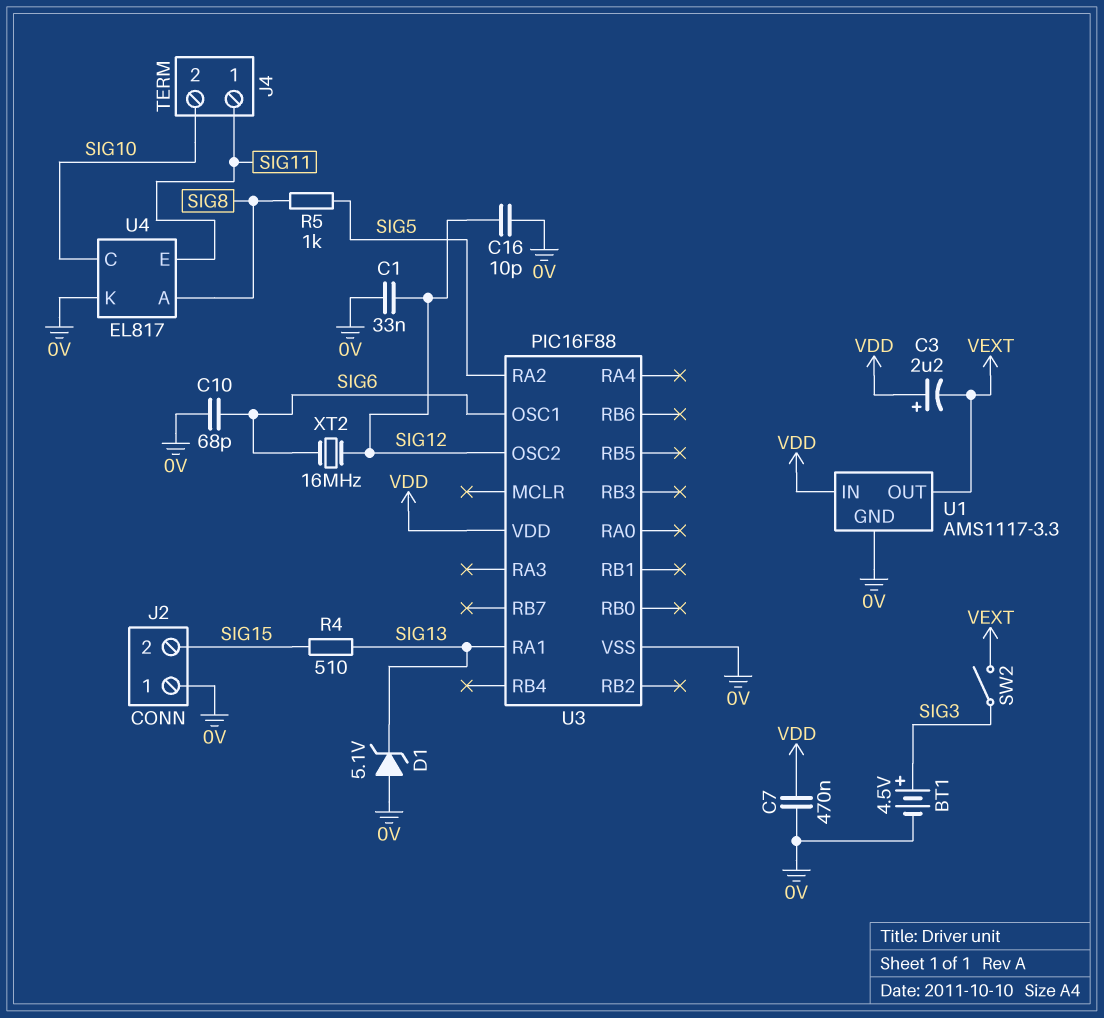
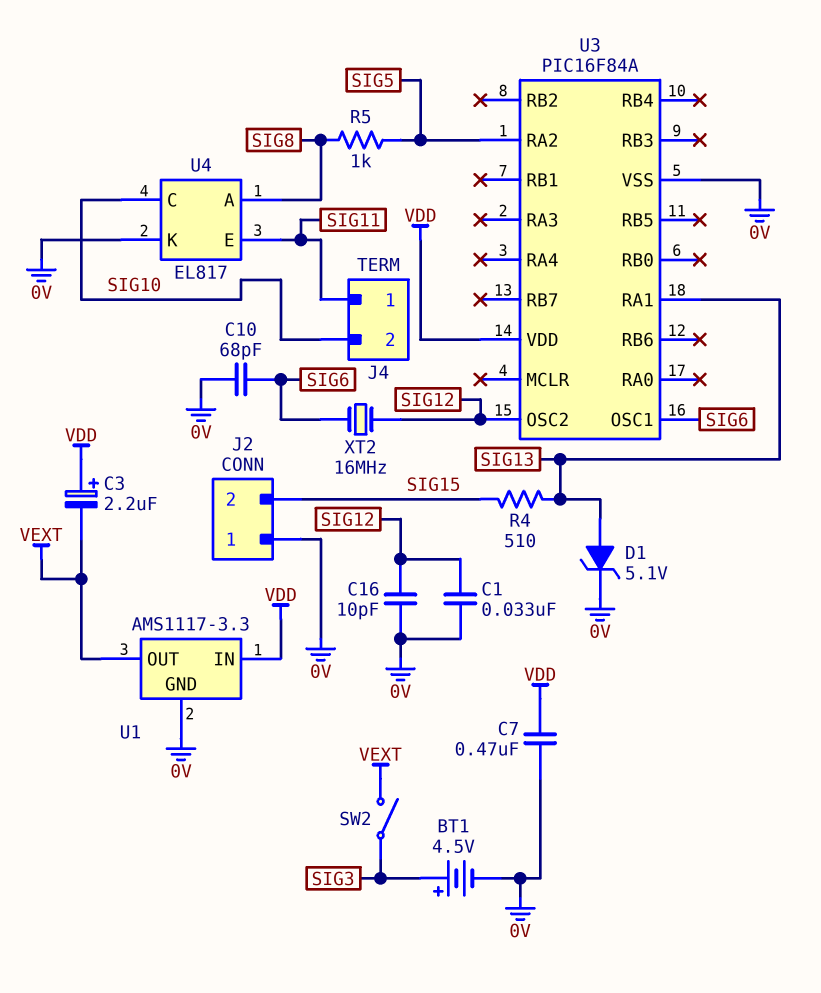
D1: zener 5.1V (A 0V, K SIG13) -> zener 5.1V (A SIG13, K 0V)
U3: PIC16F88 -> PIC16F84A

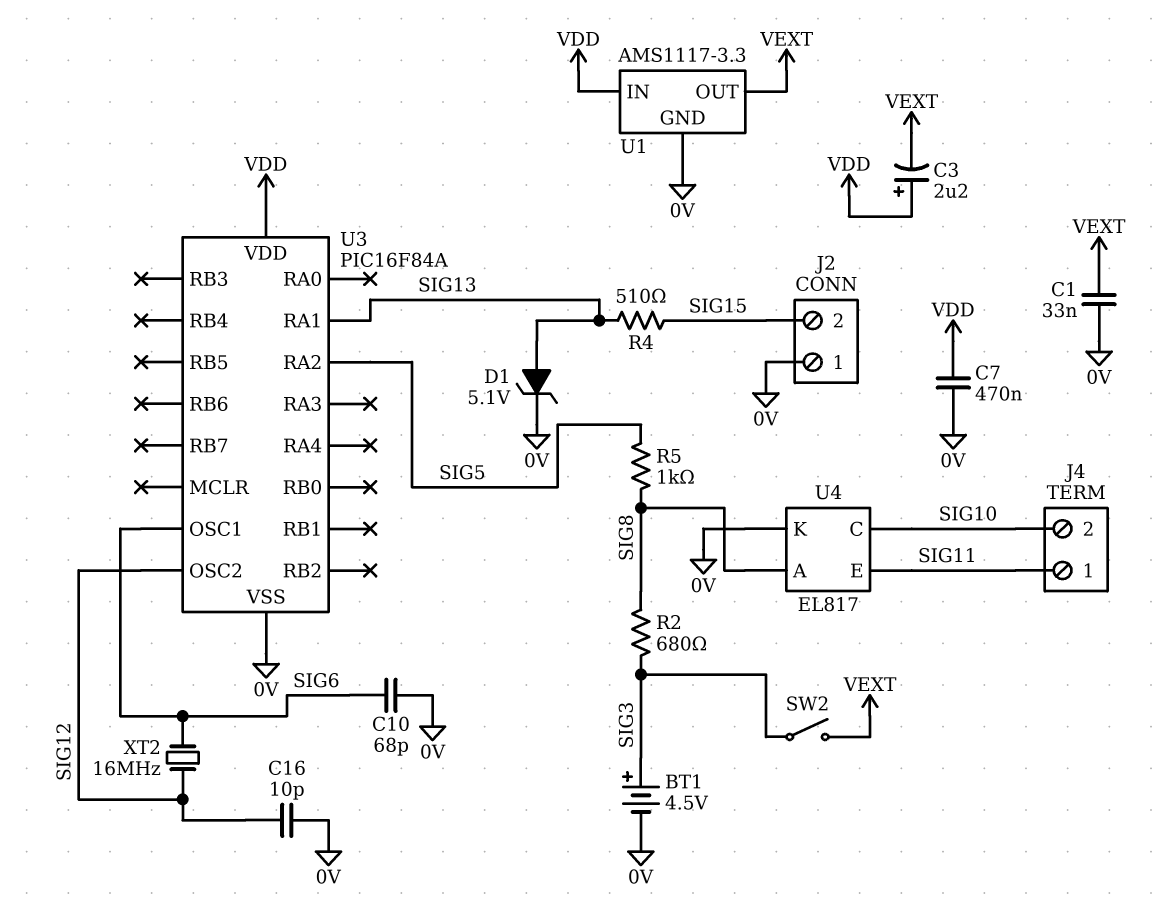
C1: 33nF (0V, SIG12) -> 33nF (0V, VEXT)
R2: none -> 680 (SIG3, SIG8)

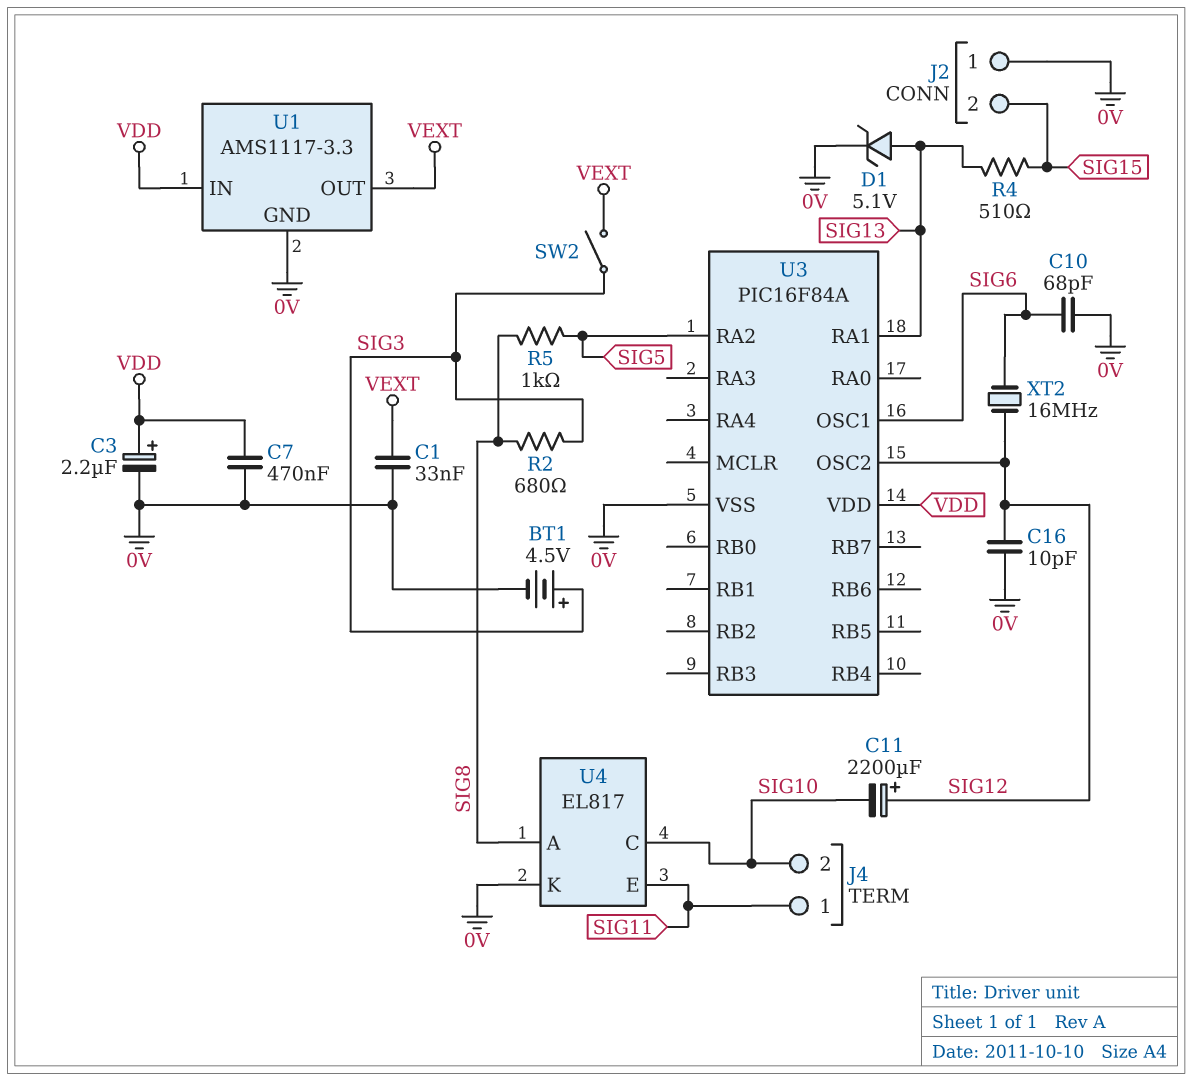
C3: 2.2uF (plus VDD, minus VEXT) -> 2.2uF (plus VDD, minus 0V)
C11: none -> 2200uF (plus SIG12, minus SIG10)

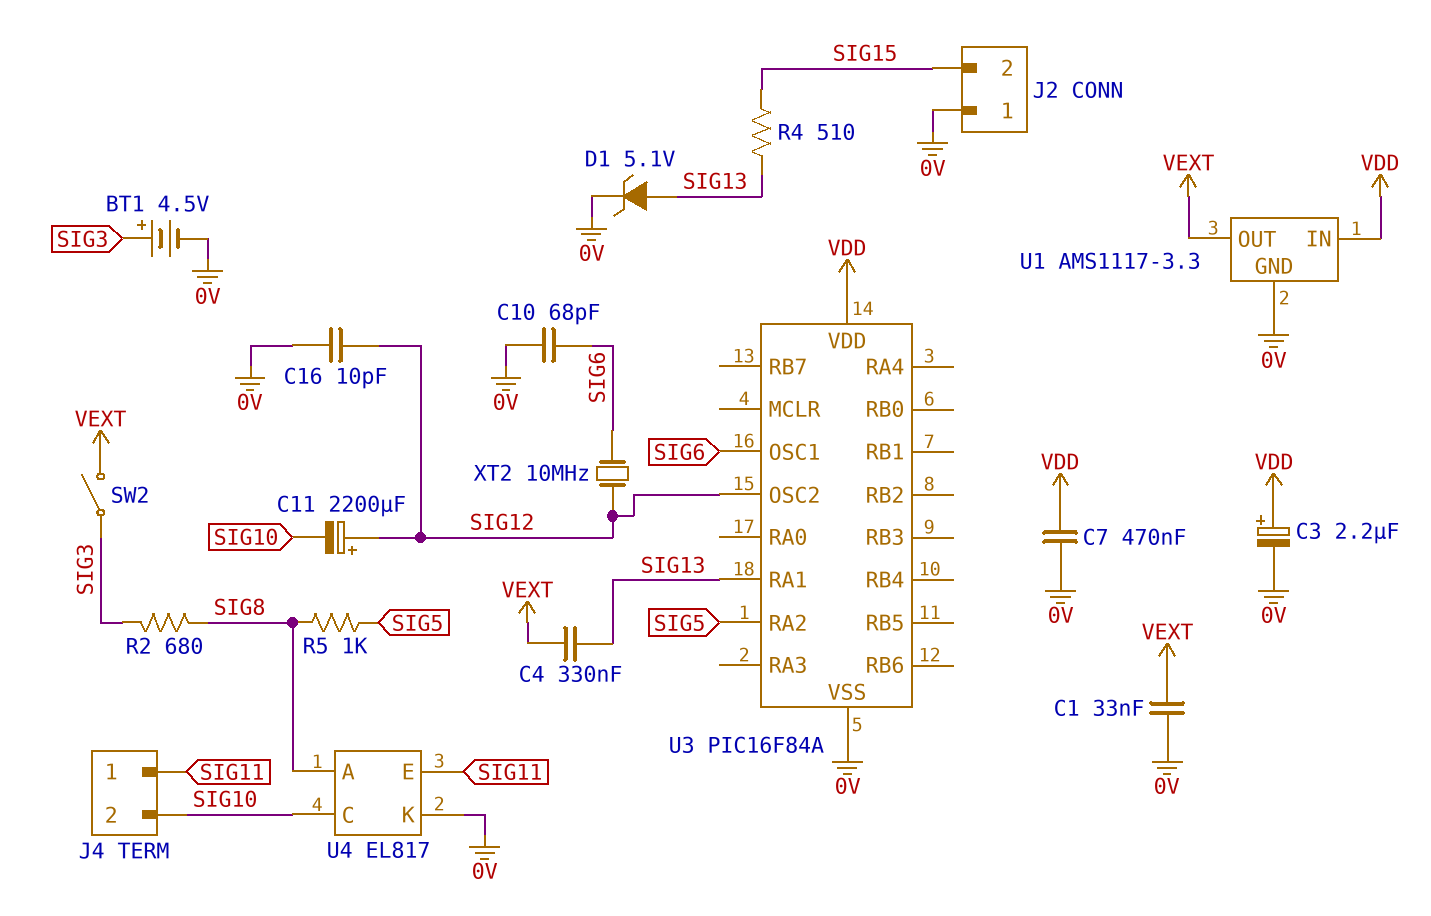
C4: none -> 330nF (SIG13, VEXT)
XT2: 16MHz (SIG6, SIG12) -> 10MHz (SIG6, SIG12)

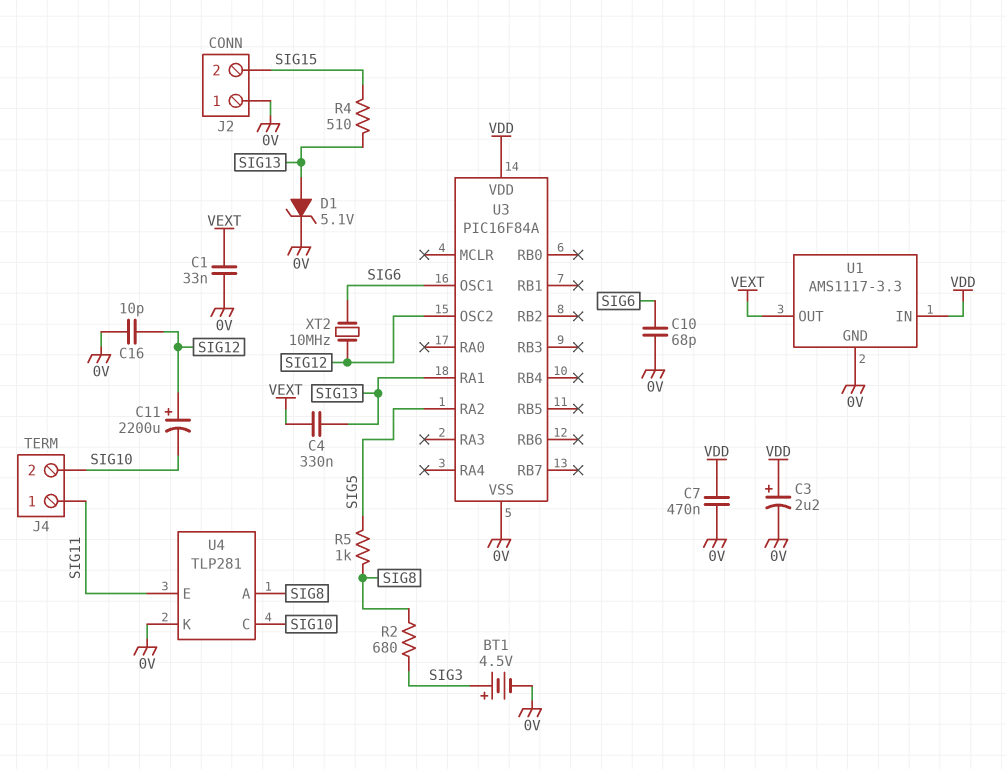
SW2: switch (SIG3, VEXT) -> none
U4: EL817 -> TLP281

